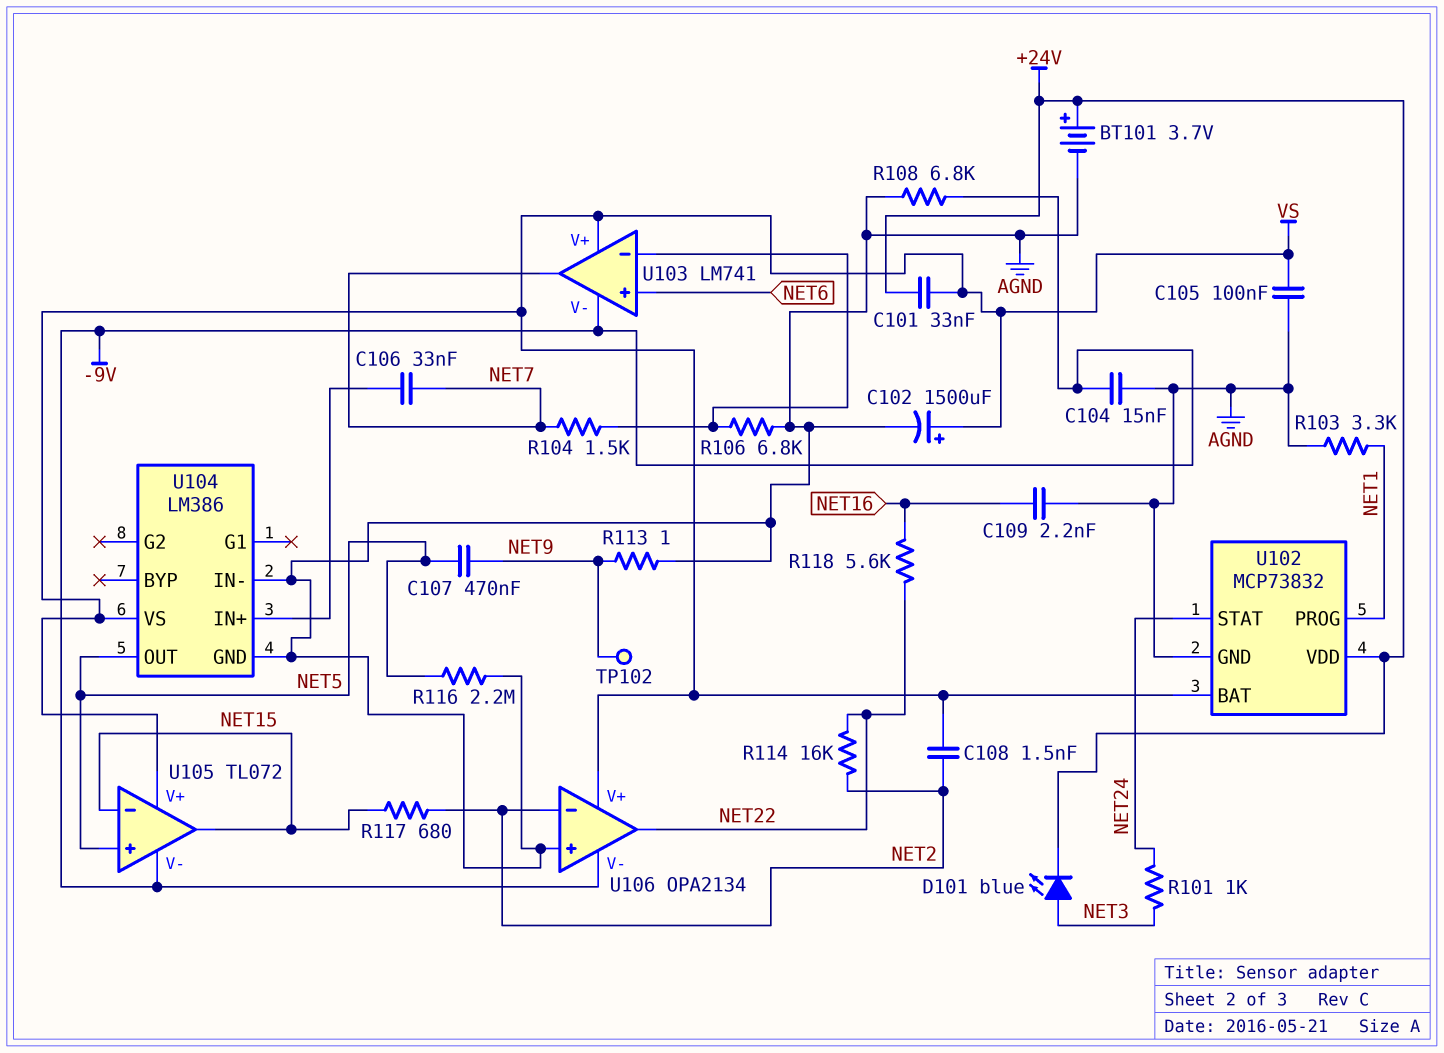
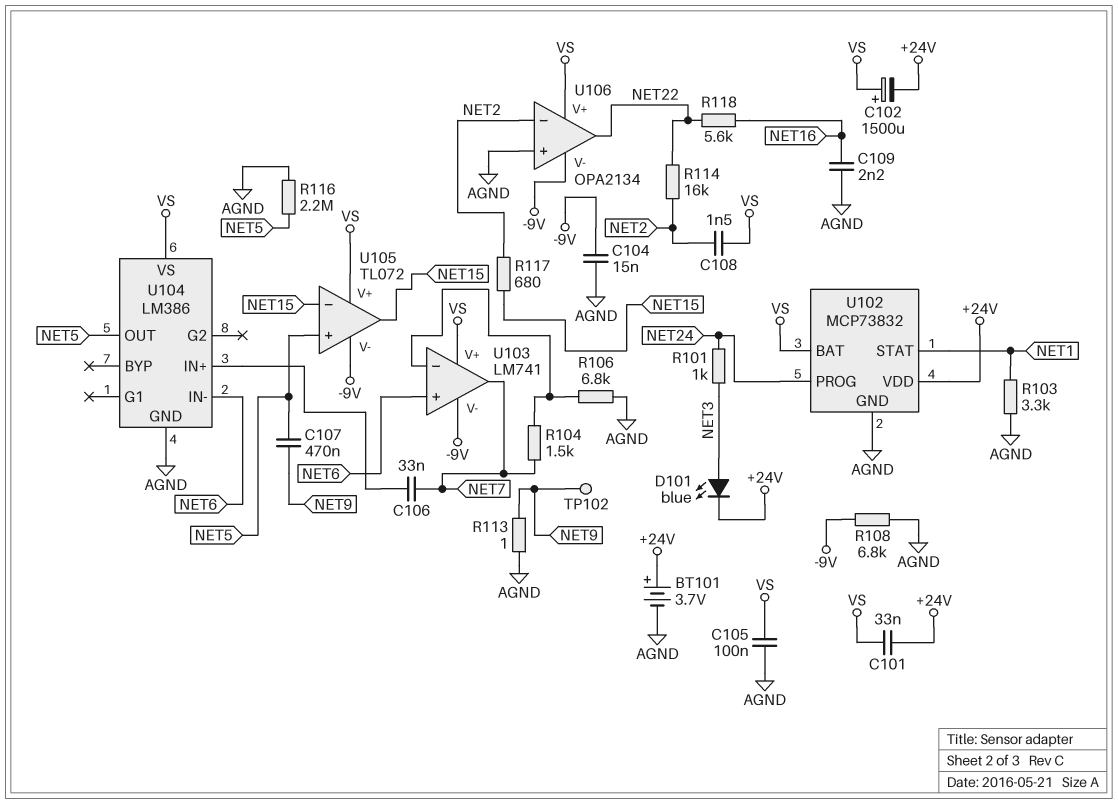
C102: 1500uF (plus VS, minus AGND) -> 1500uF (plus VS, minus +24V)
U102 pin PROG: NET1 -> NET24
U102 pin STAT: NET24 -> NET1
U104 pin IN-: AGND -> NET6

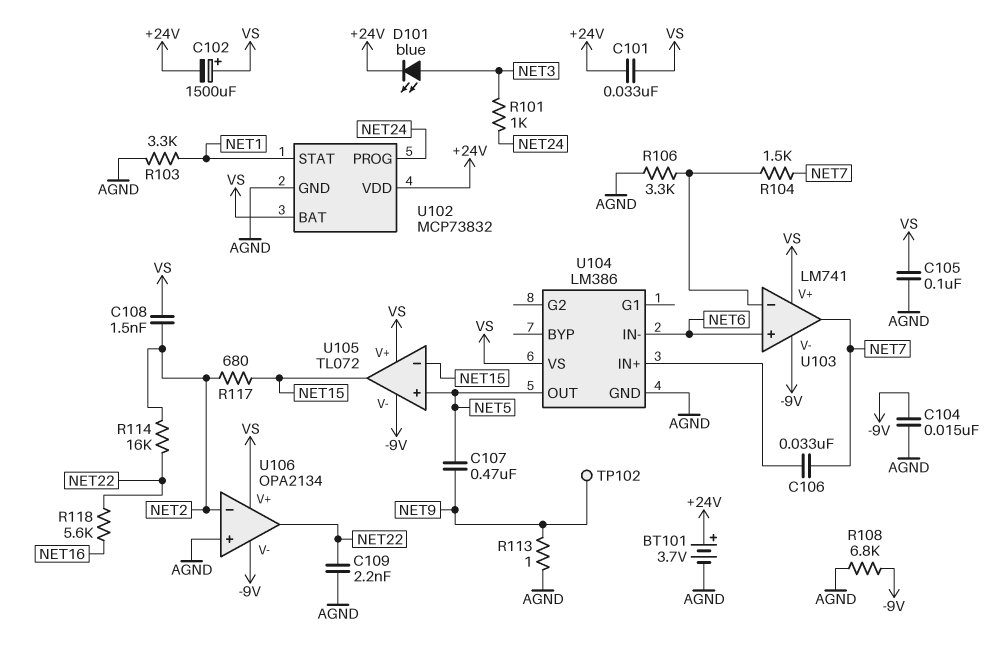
C109: 2.2nF (AGND, NET16) -> 2.2nF (AGND, NET22)
R106: 6.8k (AGND, U103/in-) -> 3.3k (AGND, U103/in-)
R116: 2.2M (AGND, NET5) -> none

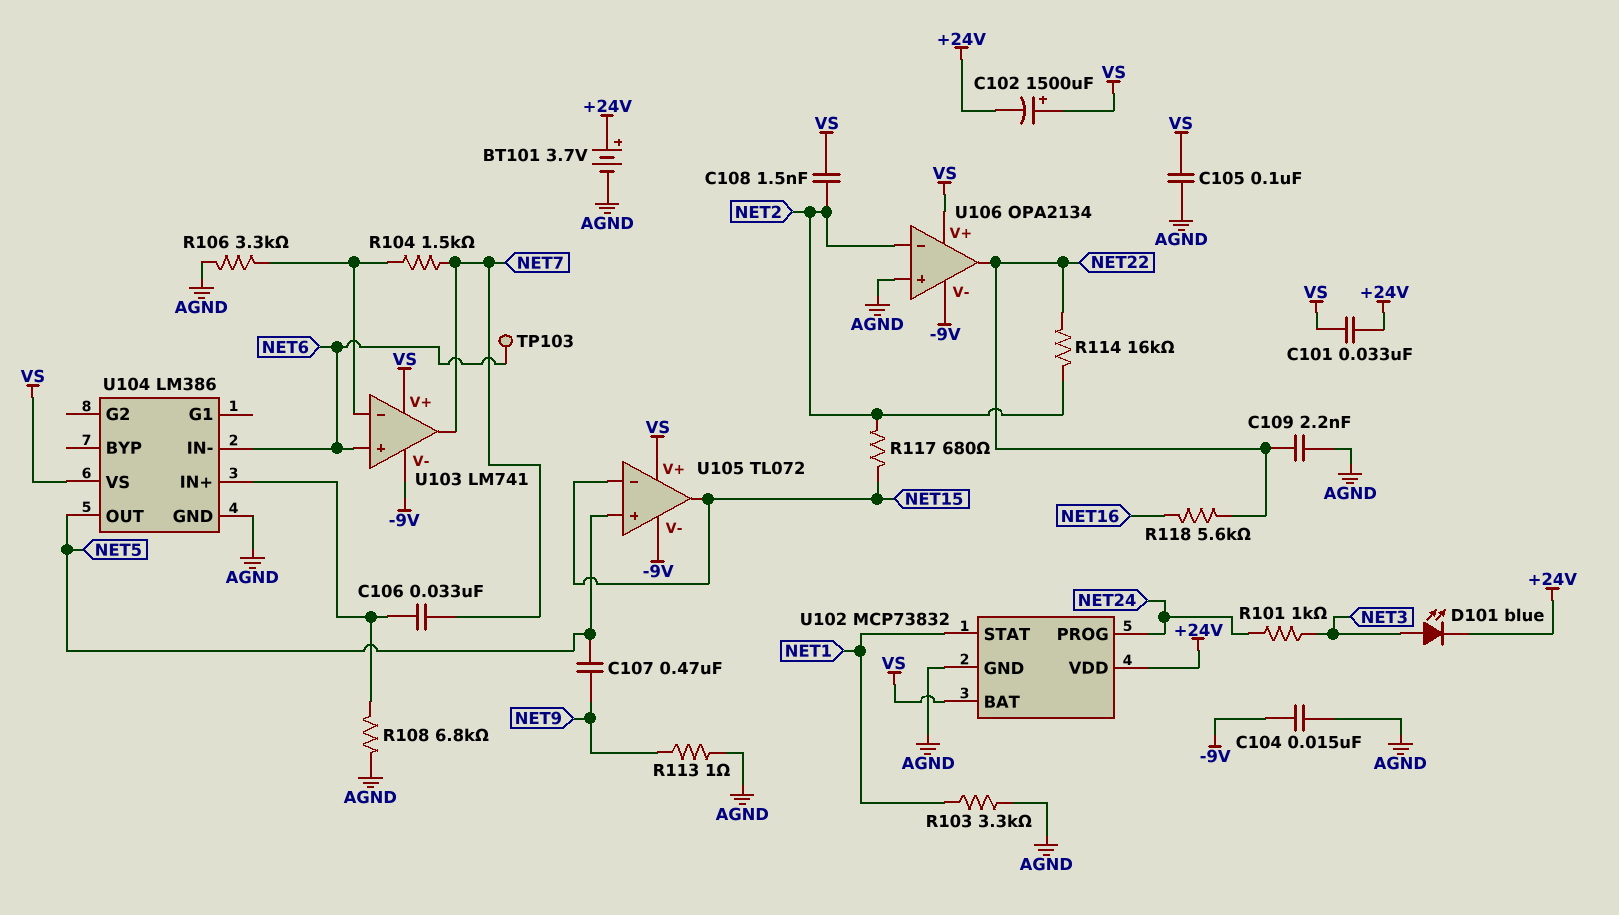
R108: 6.8k (-9V, AGND) -> 6.8k (AGND, U104/IN+)
TP102: test point (NET9) -> none
TP103: none -> test point (NET6)

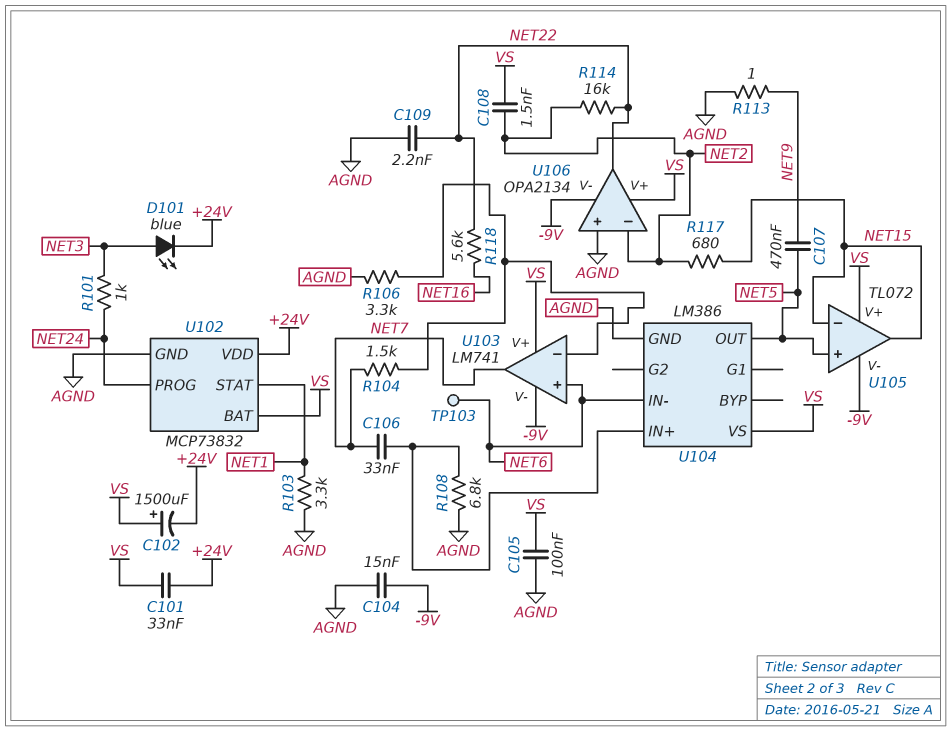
BT101: 3.7V (plus +24V, minus AGND) -> none

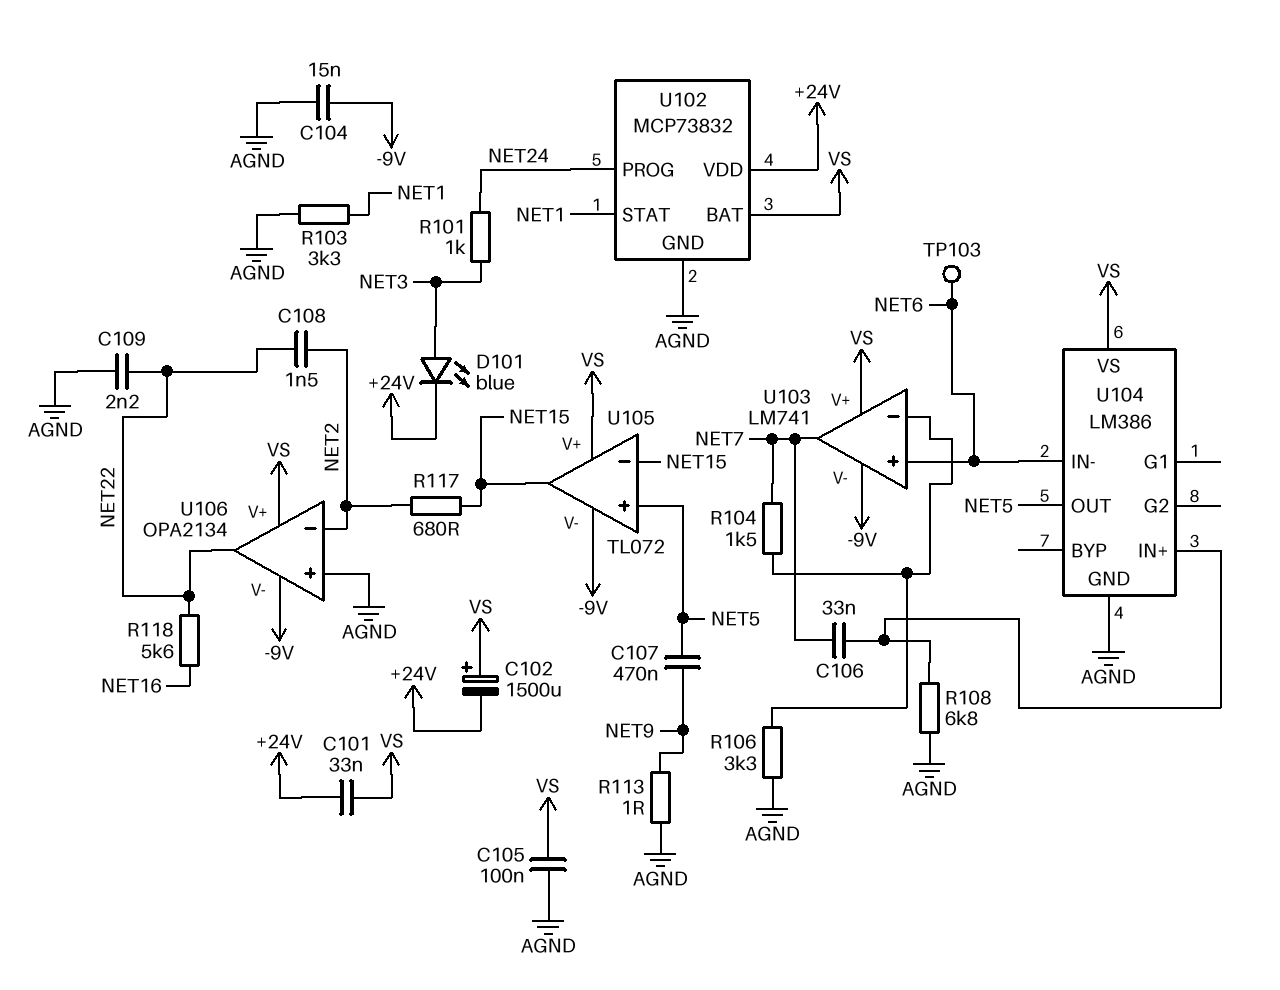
C108: 1.5nF (NET2, VS) -> 1.5nF (NET2, NET22)
R114: 16k (NET2, NET22) -> none

